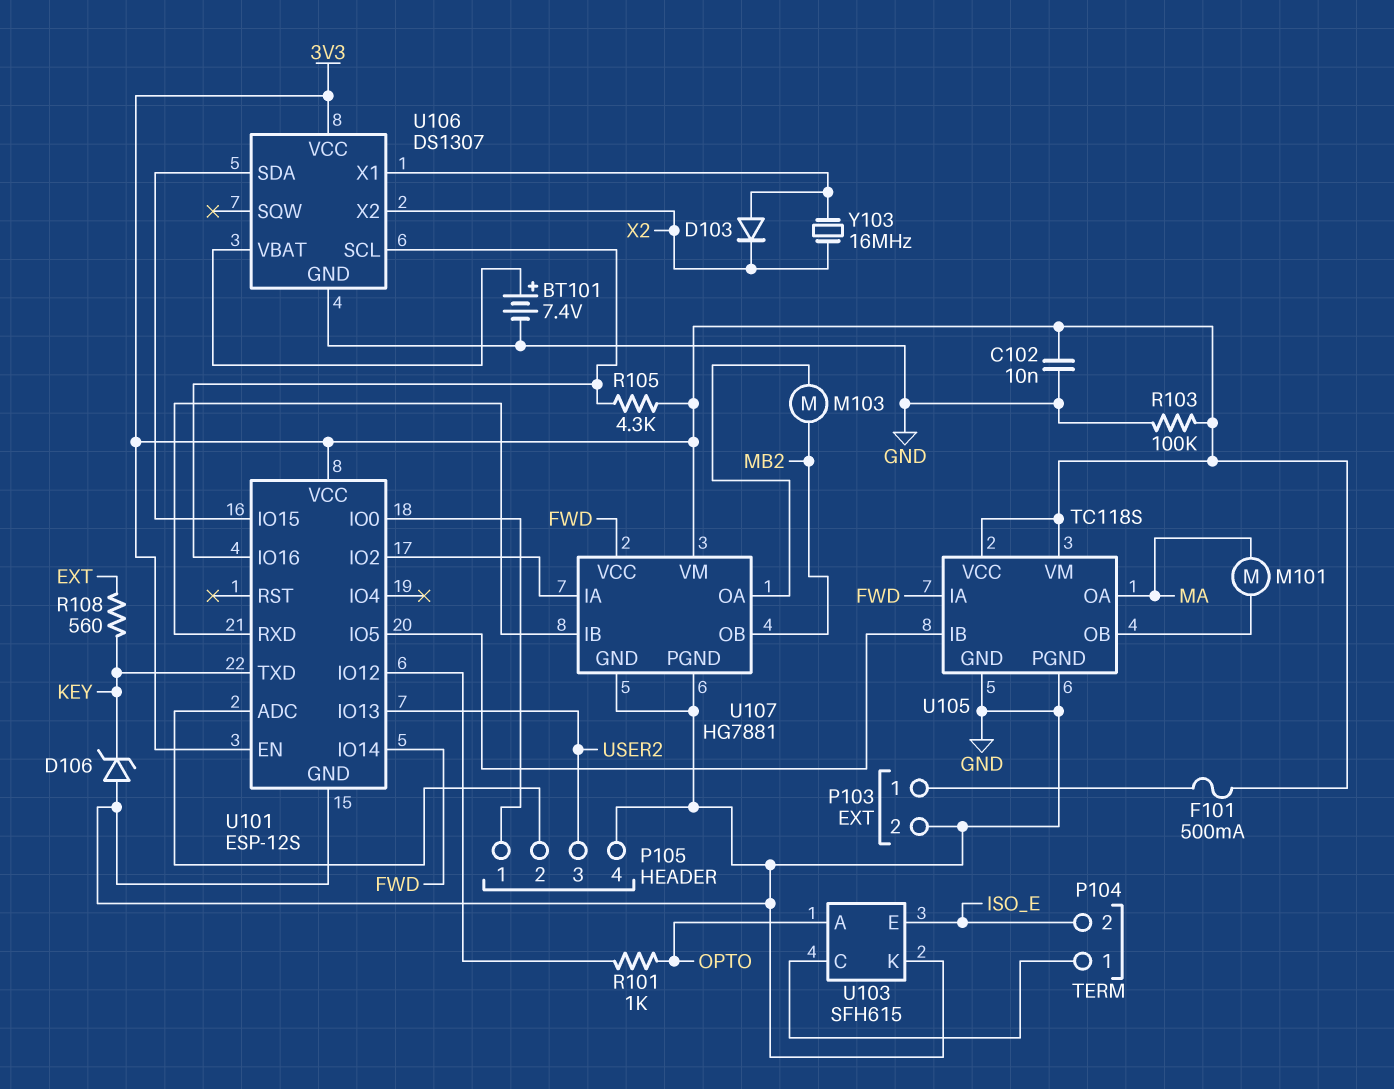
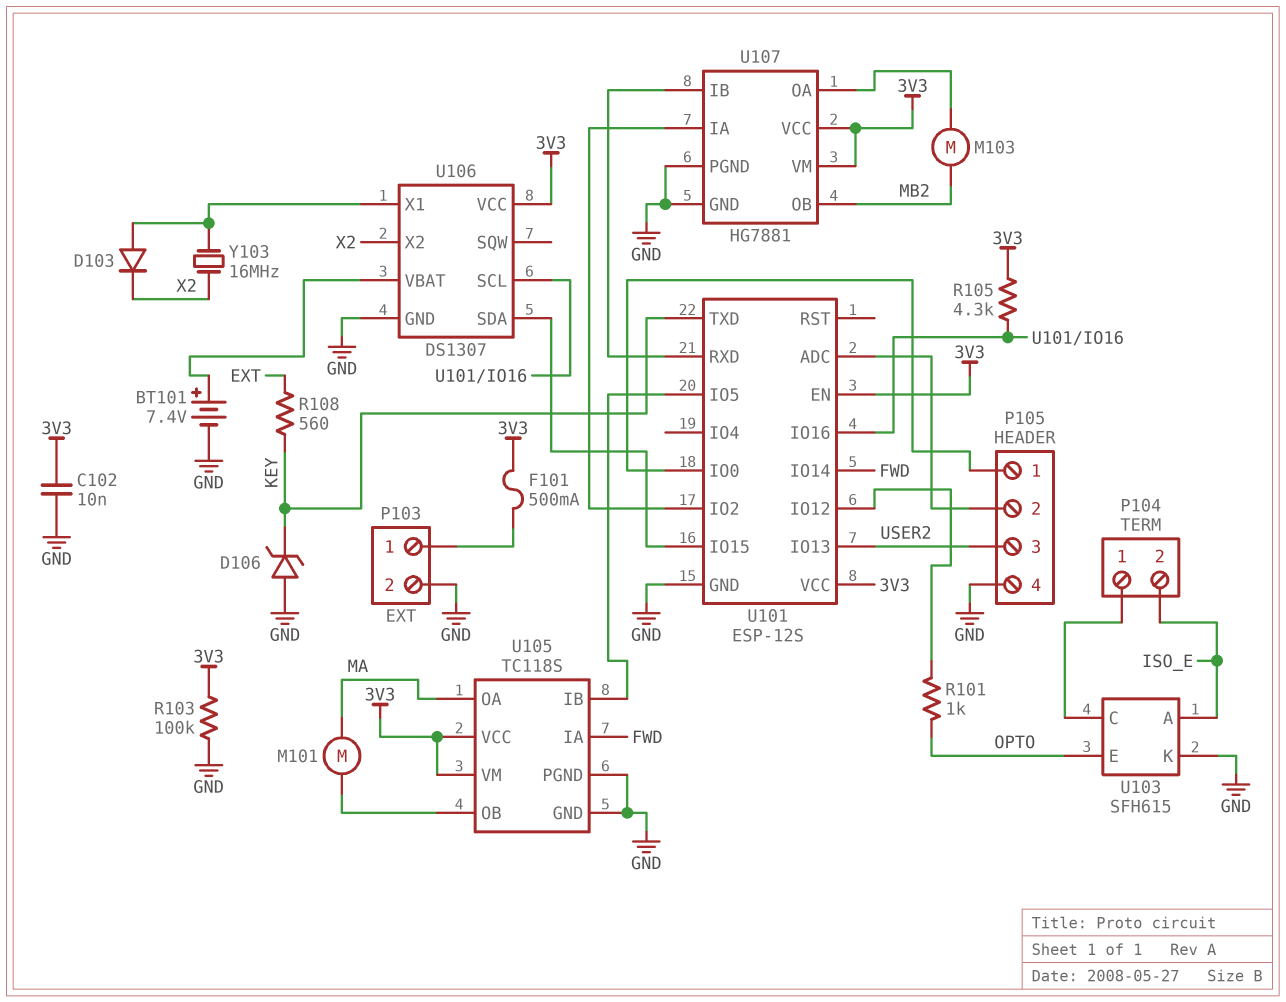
U103 pin A: OPTO -> ISO_E
U103 pin E: ISO_E -> OPTO
U107 pin VCC: FWD -> 3V3

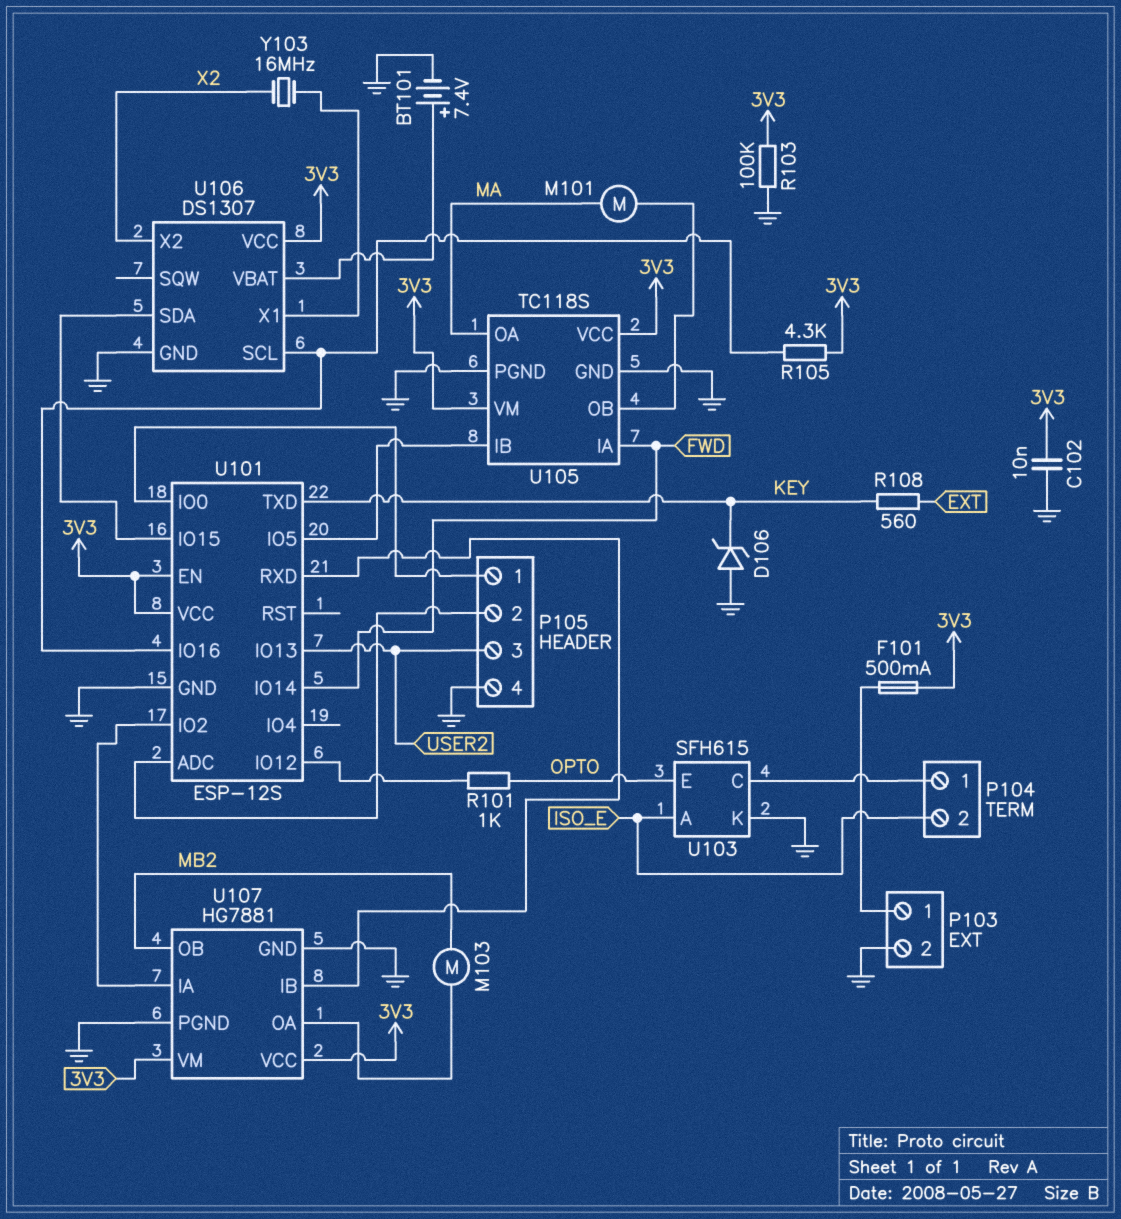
D103: diode (A U106/X1, K X2) -> none

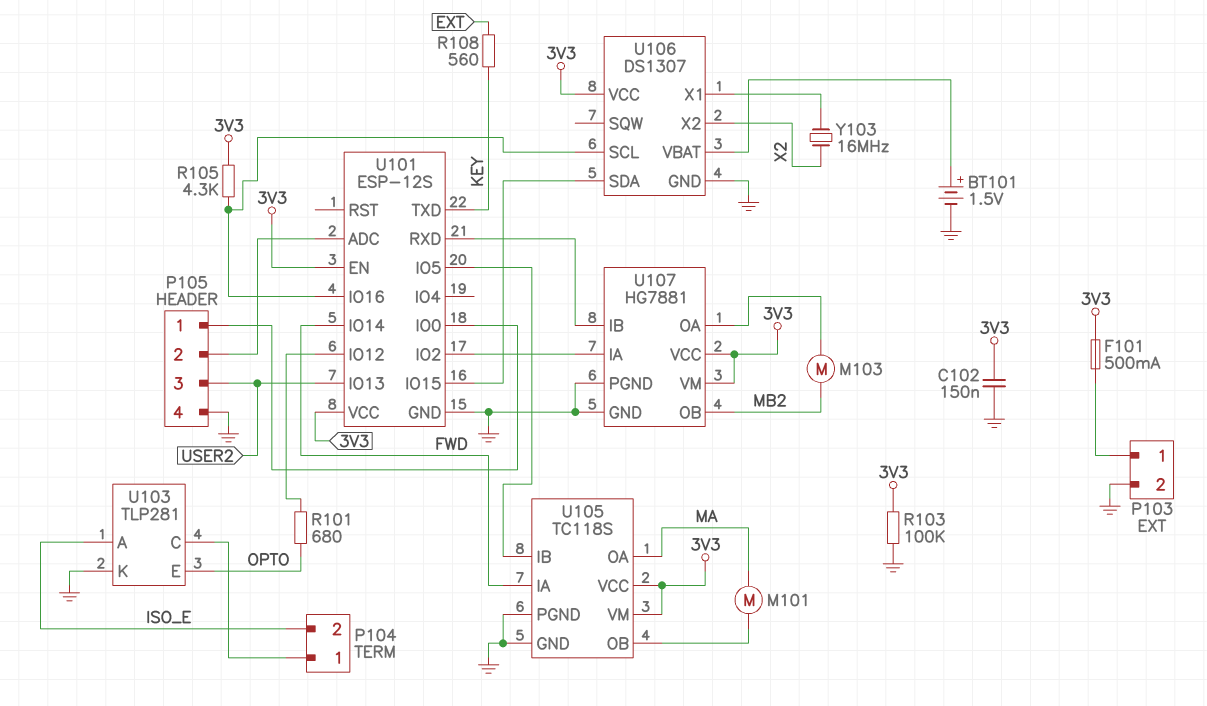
BT101: 7.4V (plus U106/VBAT, minus GND) -> 1.5V (plus U106/VBAT, minus GND)
C102: 10nF (3V3, GND) -> 150nF (3V3, GND)
D106: zener (A GND, K KEY) -> none
R101: 1k (OPTO, U101/IO12) -> 680 (OPTO, U101/IO12)
U103: SFH615 -> TLP281

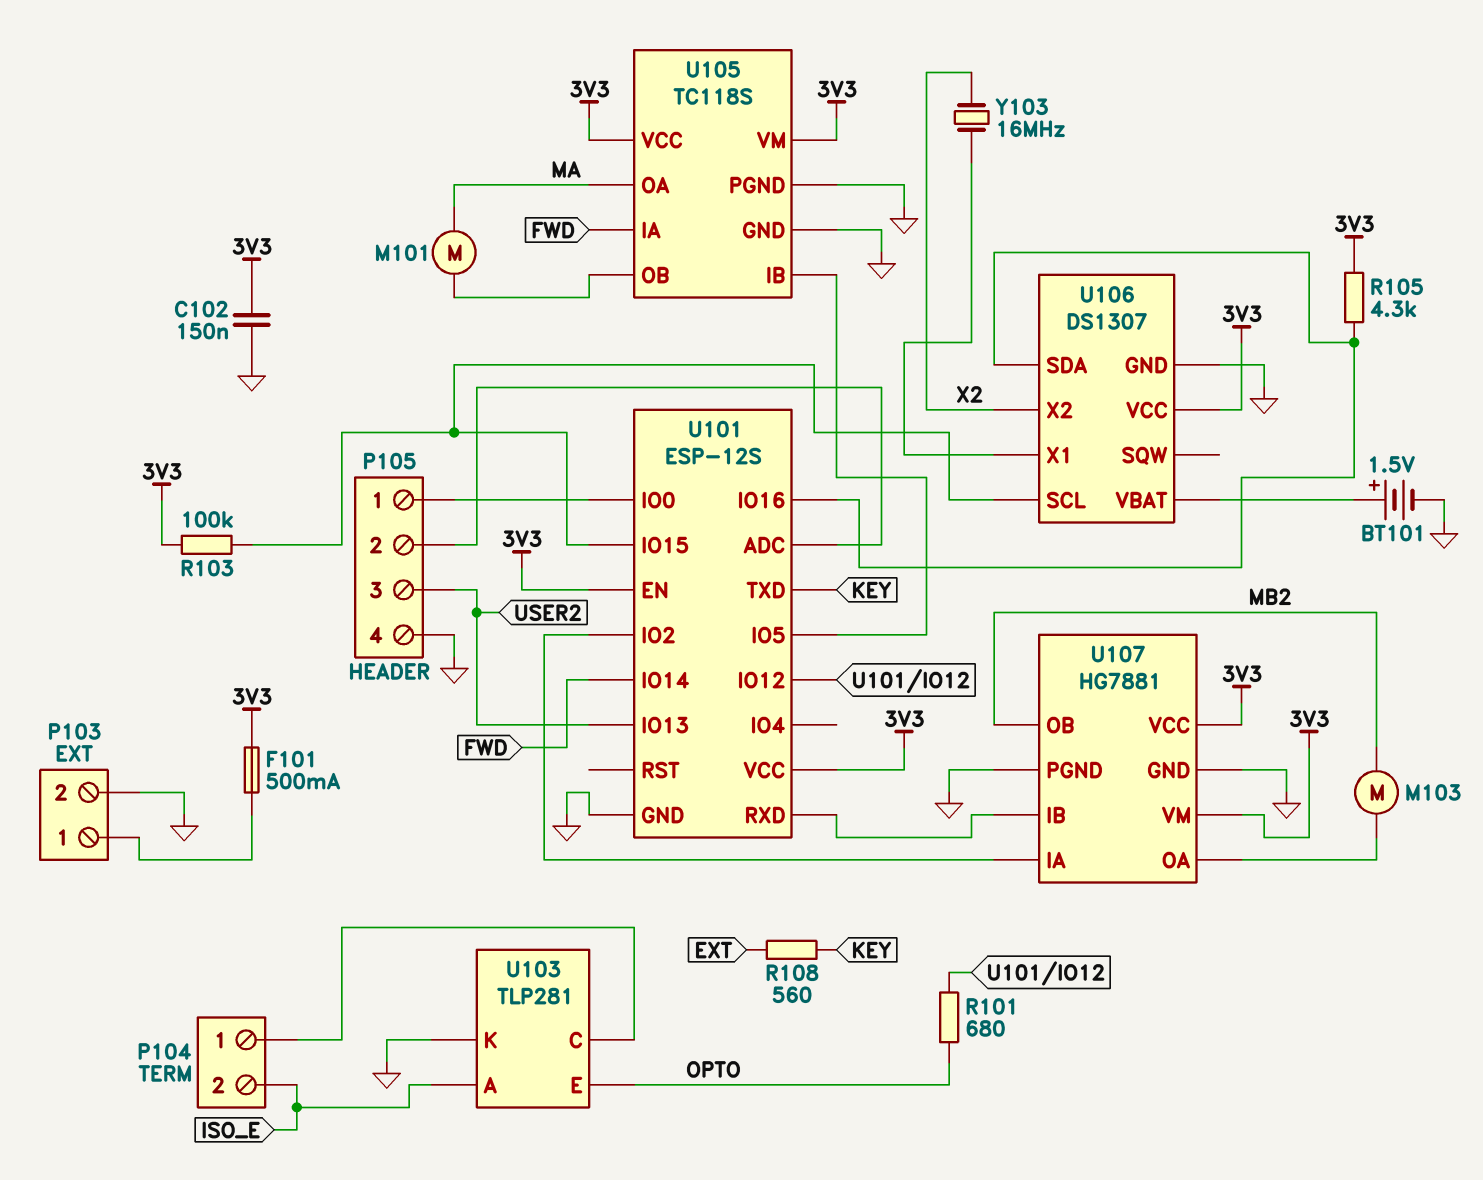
R103: 100k (3V3, GND) -> 100k (3V3, U101/IO15)
U106 pin SCL: U101/IO16 -> U101/IO15
U106 pin SDA: U101/IO15 -> U101/IO16

